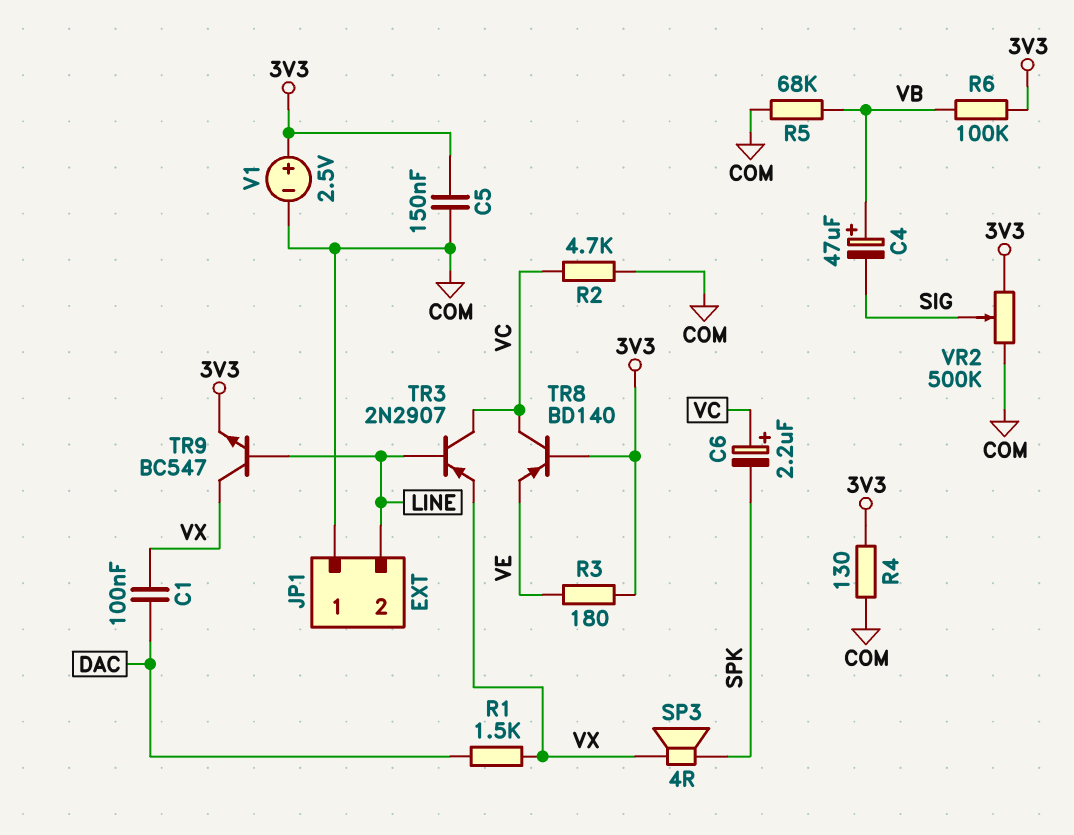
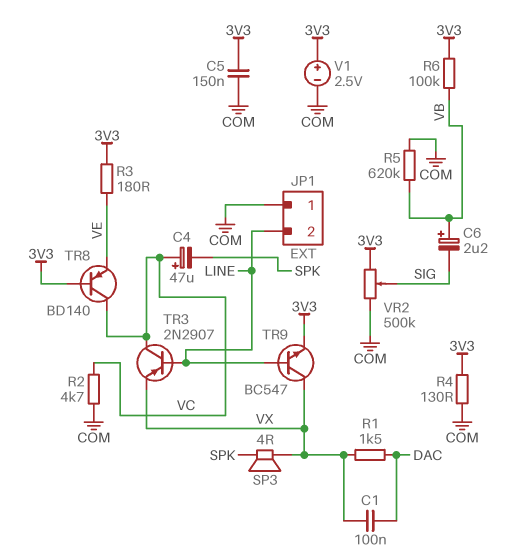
C4: 47uF (plus VB, minus SIG) -> 47uF (plus VC, minus SPK)
C6: 2.2uF (plus VC, minus SPK) -> 2.2uF (plus VB, minus SIG)
R5: 68k (COM, VB) -> 620k (COM, VB)

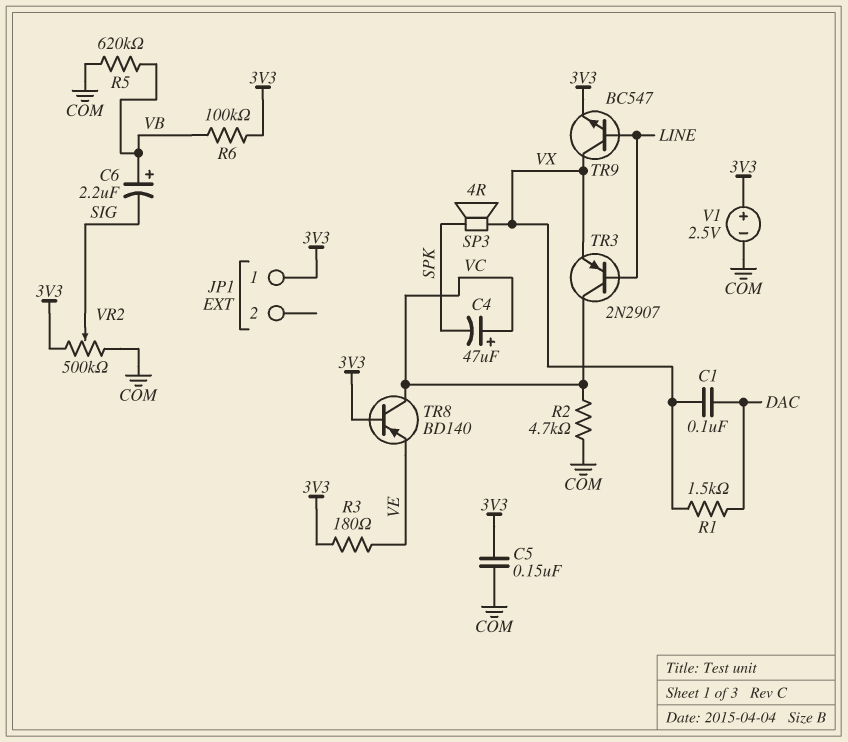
JP1 pin 1: COM -> 3V3
JP1 pin 2: LINE -> none
R4: 130 (3V3, COM) -> none

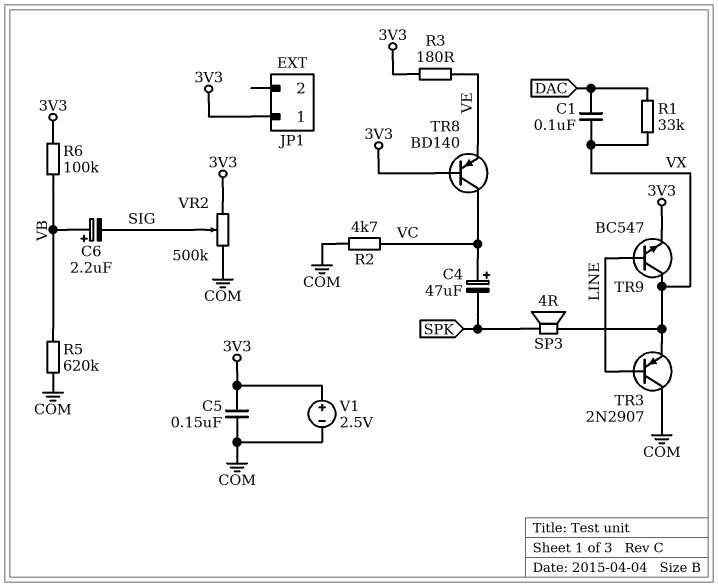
R1: 1.5k (DAC, VX) -> 33k (DAC, VX)
TR3: PNP 2N2907 (B LINE, C VC, E VX) -> PNP 2N2907 (B LINE, C COM, E VX)

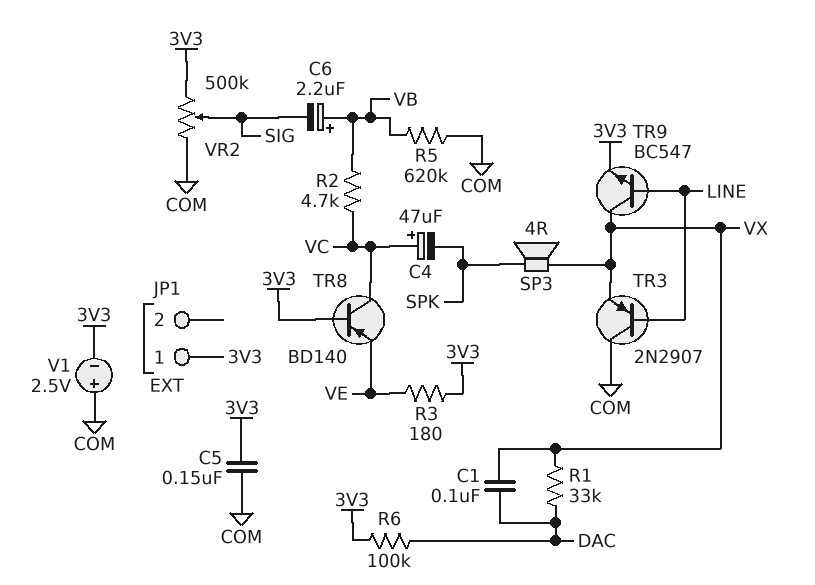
R2: 4.7k (COM, VC) -> 4.7k (VB, VC)
R6: 100k (3V3, VB) -> 100k (3V3, DAC)
V1: 2.5V (plus 3V3, minus COM) -> 2.5V (plus COM, minus 3V3)

